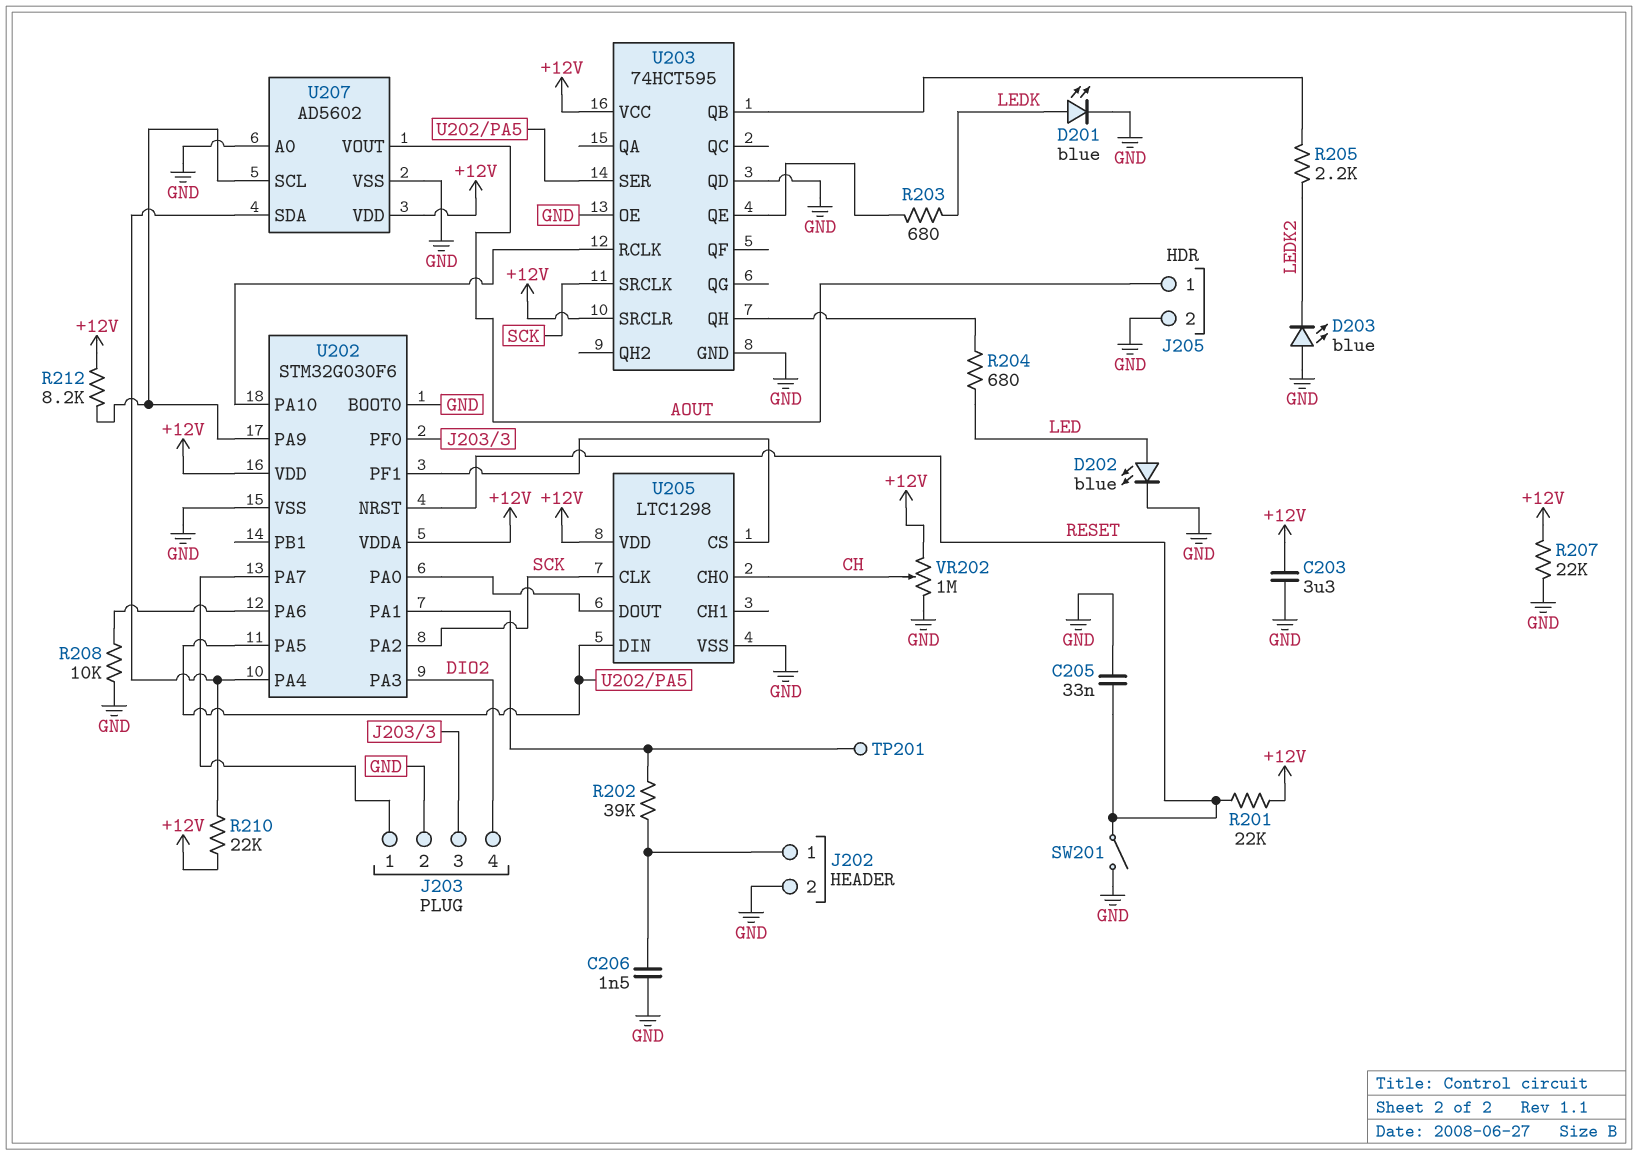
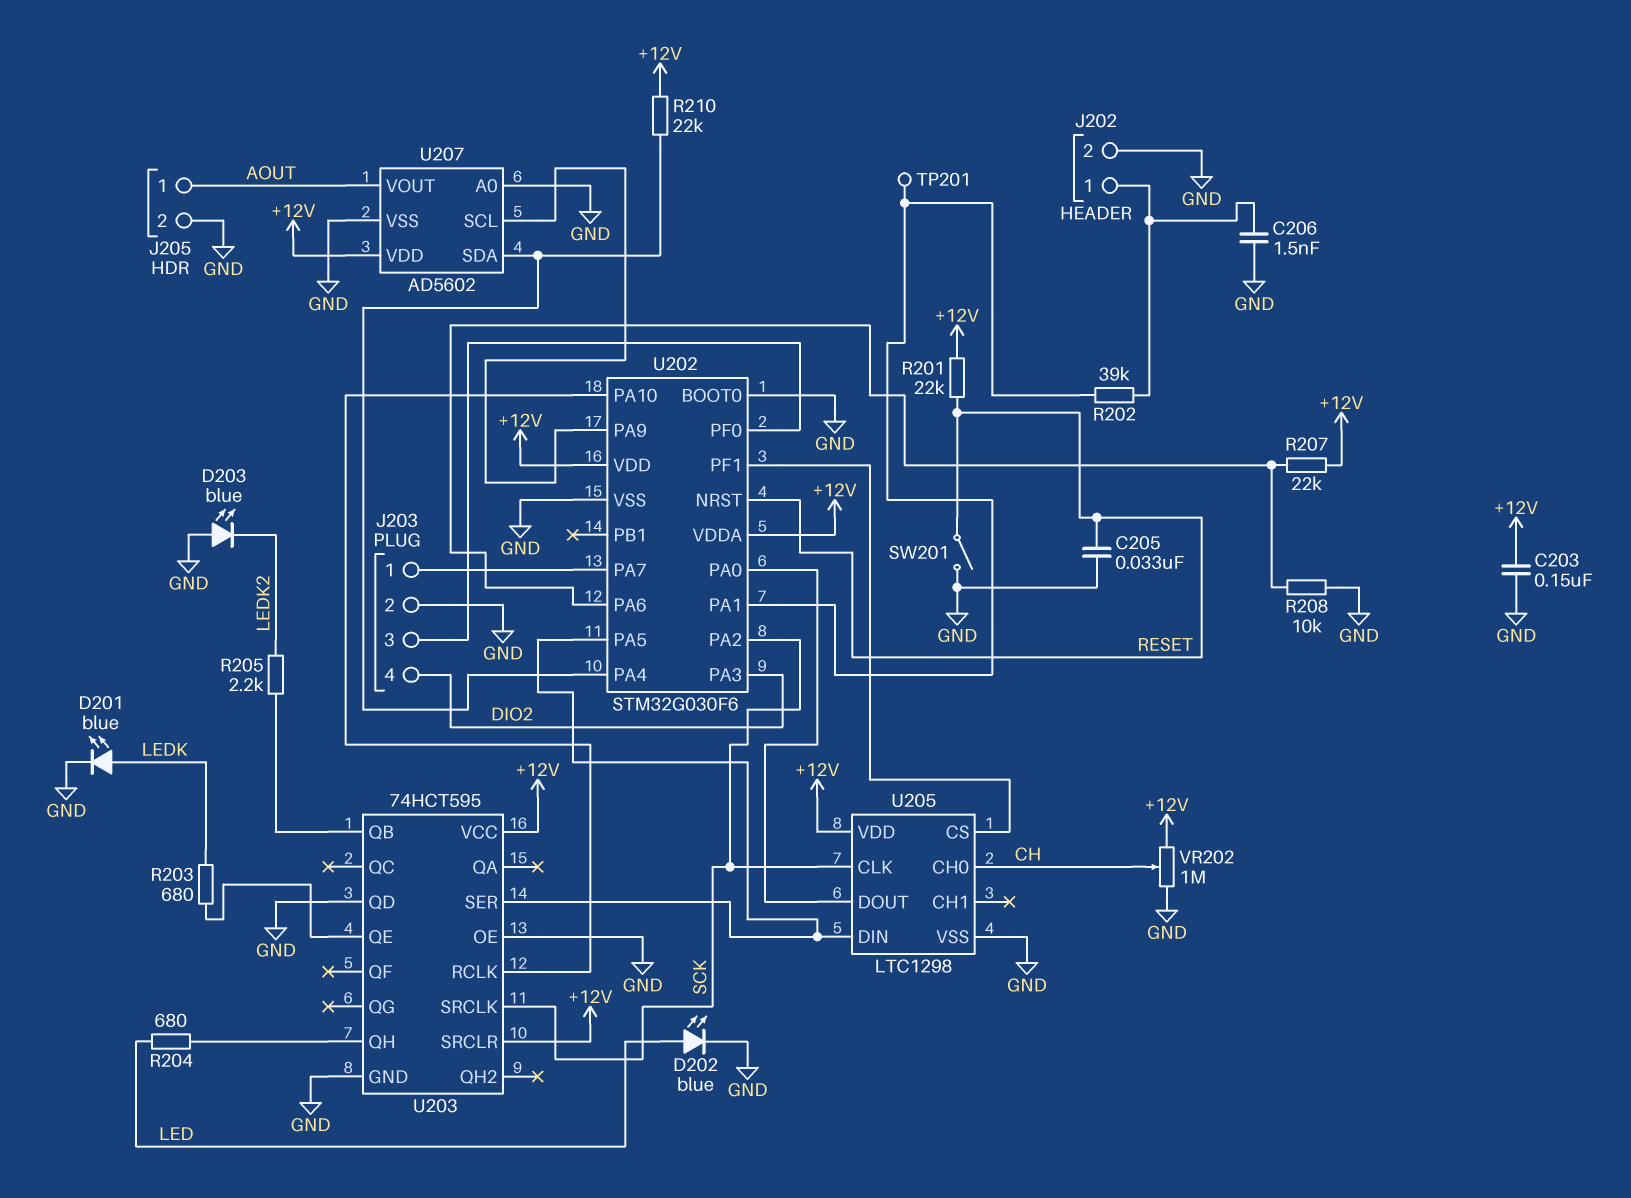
C203: 3.3uF (+12V, GND) -> 150nF (+12V, GND)
R207: 22k (+12V, GND) -> 22k (+12V, U202/PA6)
R212: 8.2k (+12V, U202/PA9) -> none

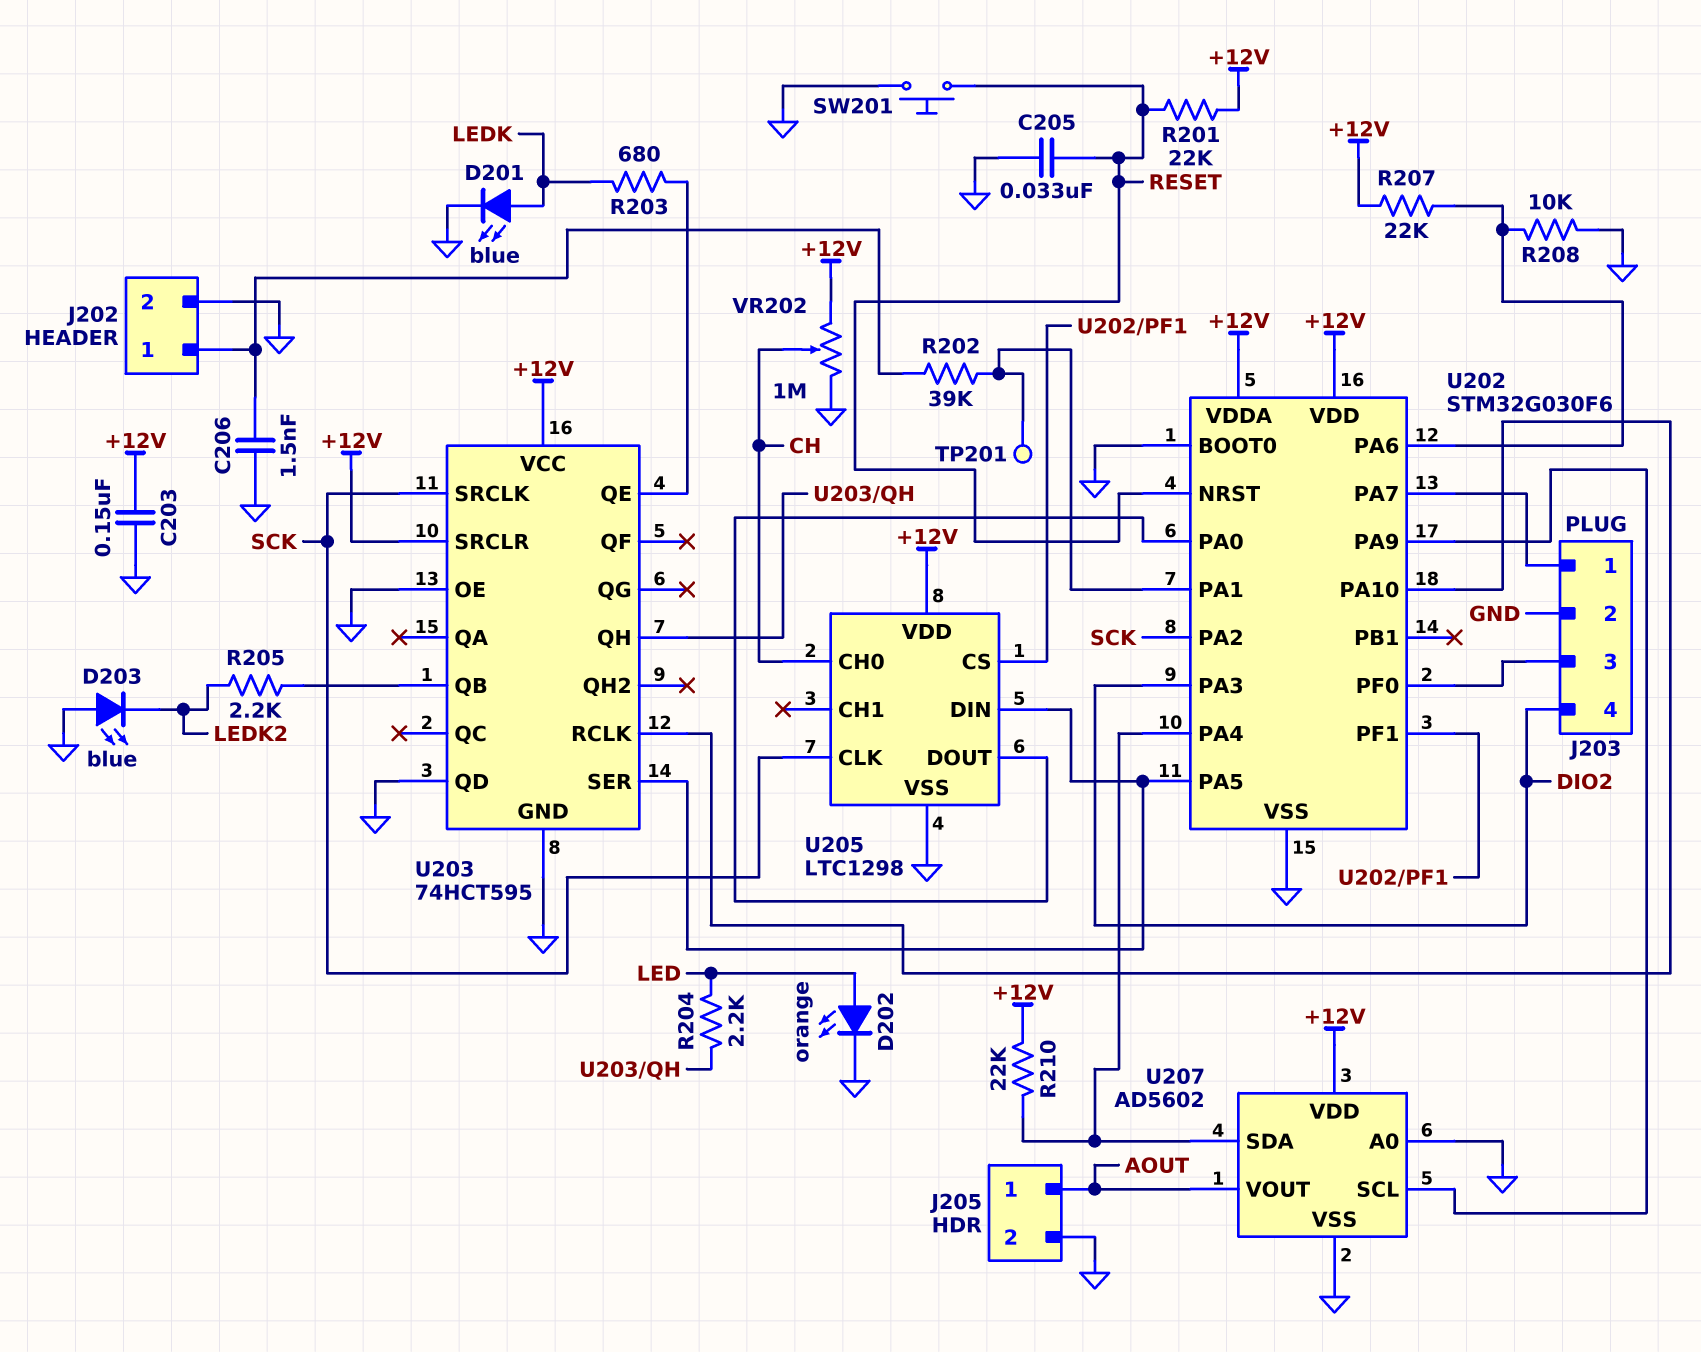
D202: LED blue (A LED, K GND) -> LED orange (A LED, K GND)
R204: 680 (LED, U203/QH) -> 2.2k (LED, U203/QH)
SW201: switch (GND, RESET) -> button (GND, RESET)

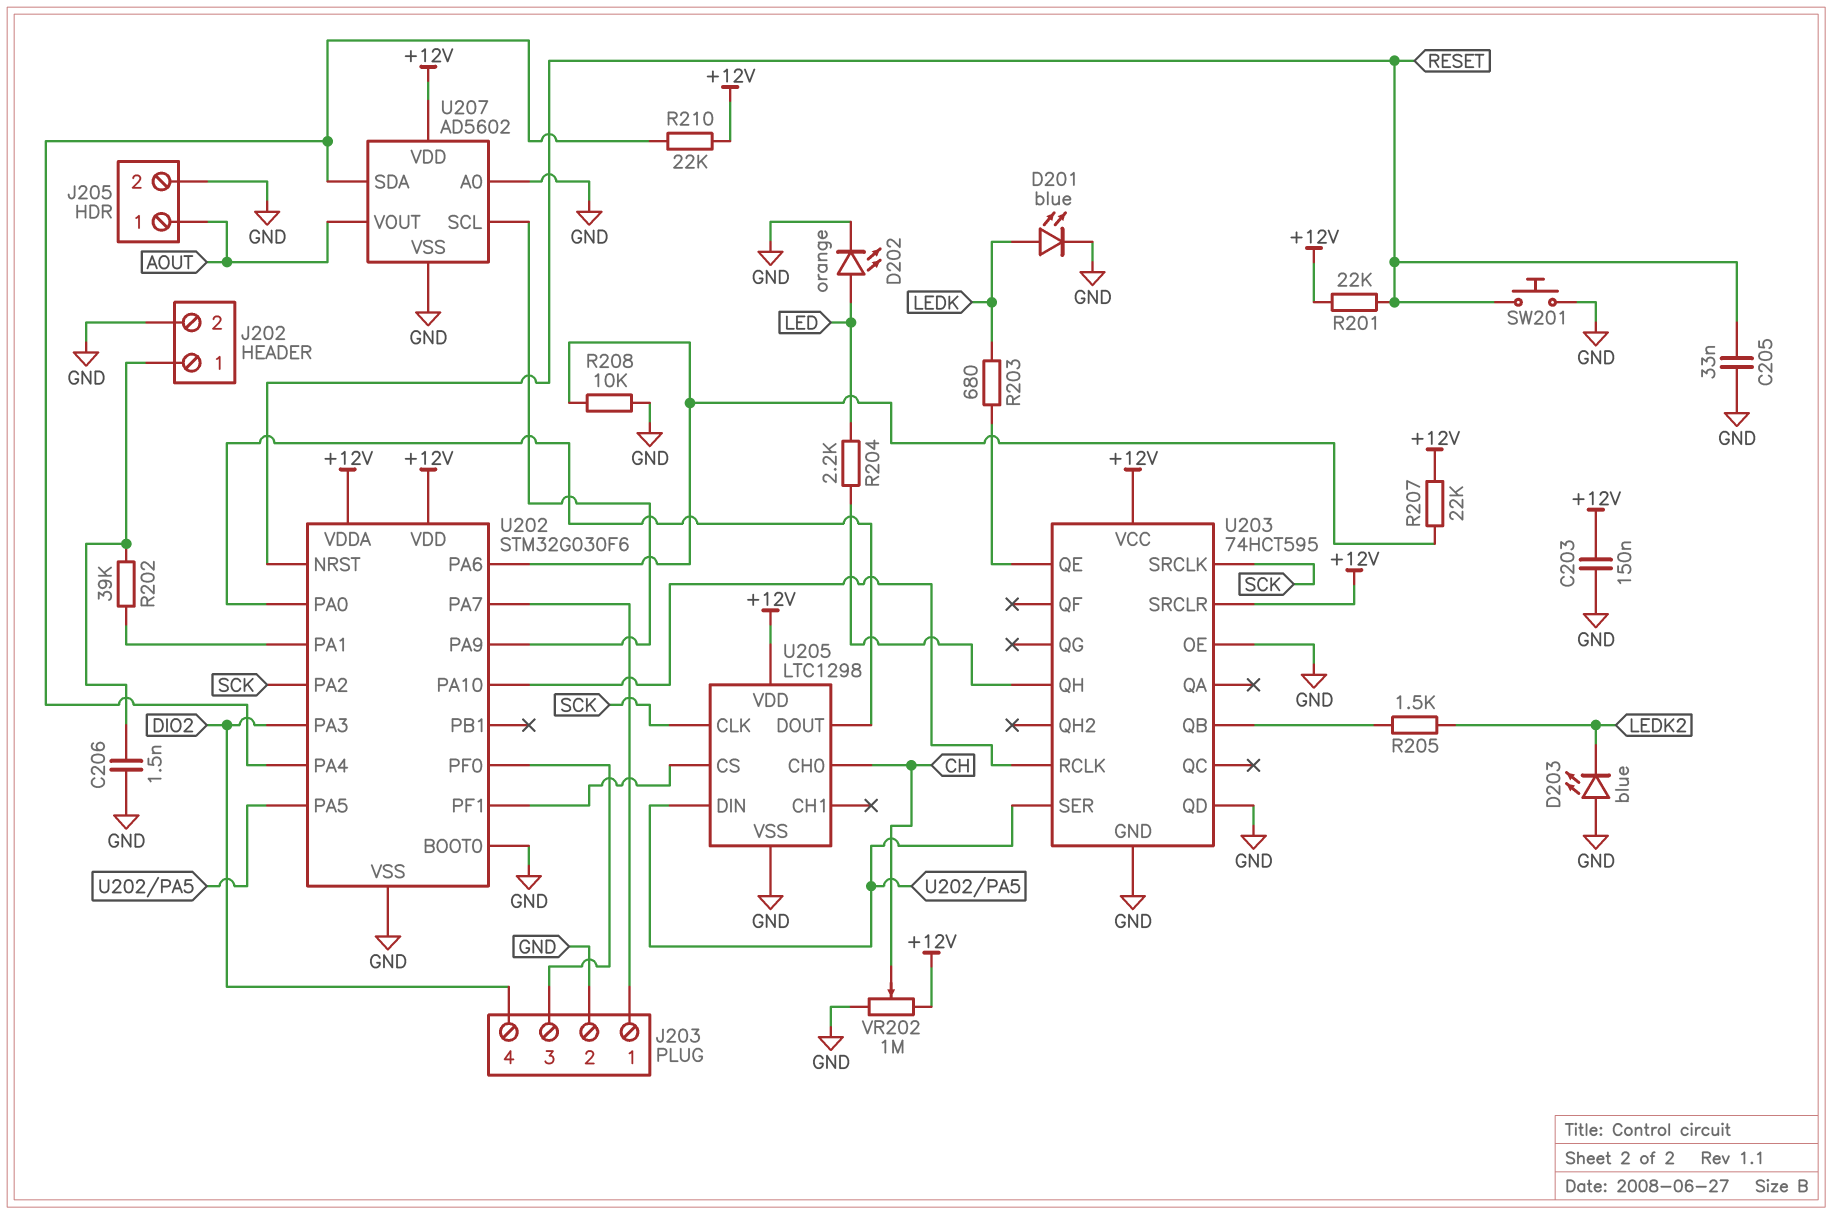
R205: 2.2k (LEDK2, U203/QB) -> 1.5k (LEDK2, U203/QB)
TP201: test point (U202/PA1) -> none

